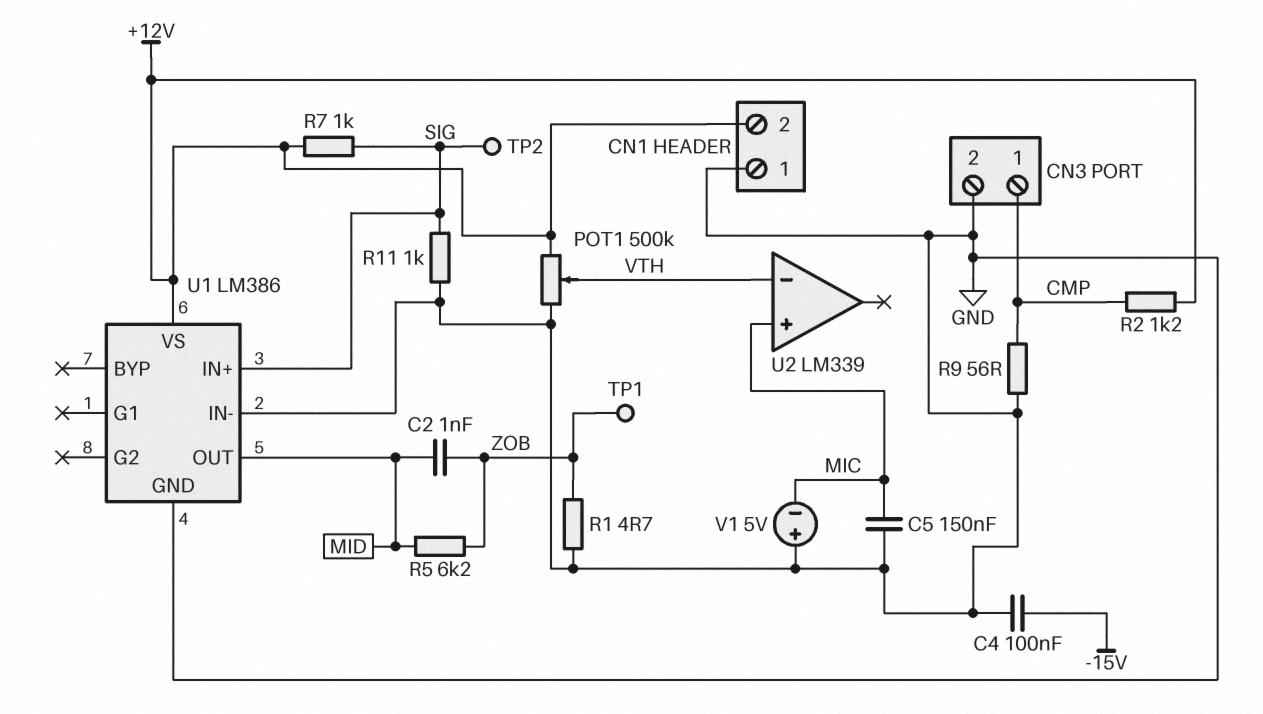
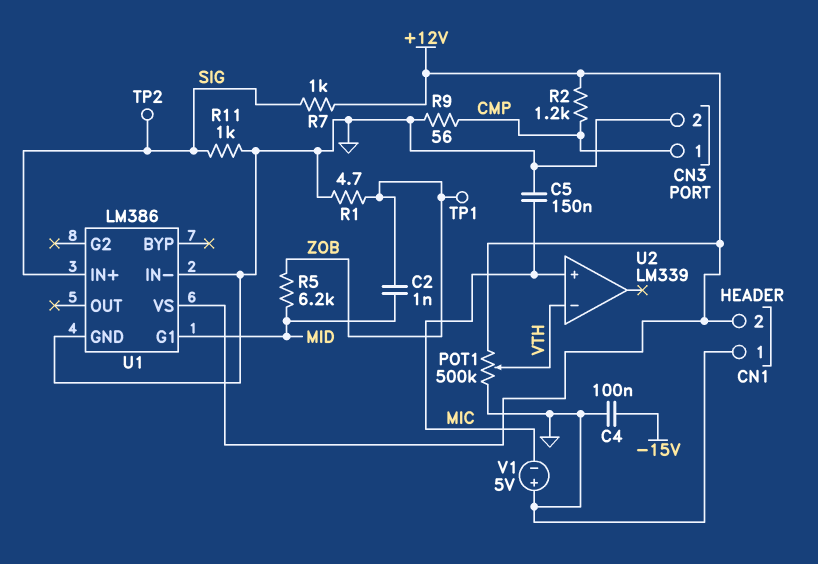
U1 pin G1: none -> MID
U1 pin OUT: MID -> none

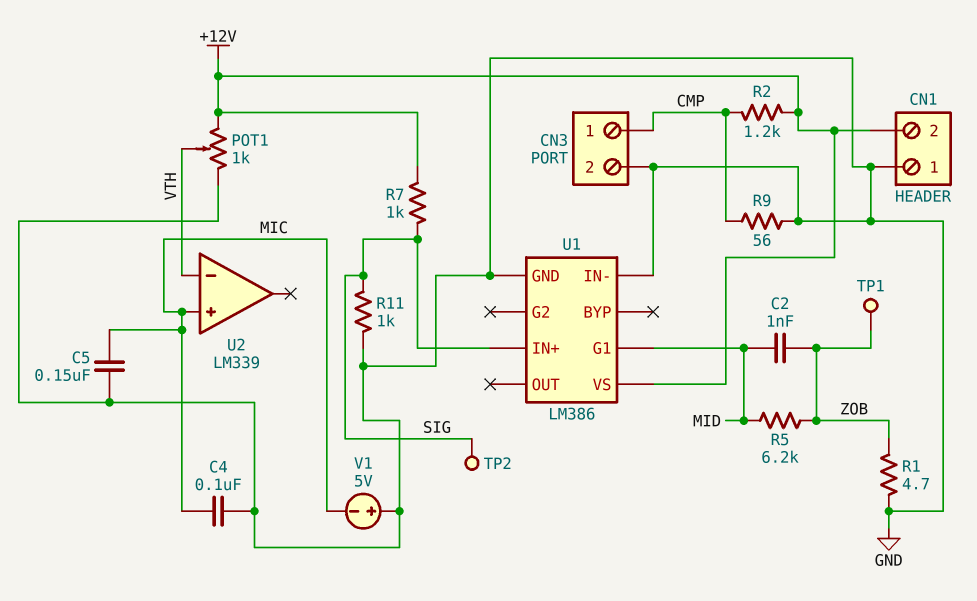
C4: 100nF (-15V, GND) -> 100nF (GND, MIC)
POT1: 500k (+12V, GND, wiper VTH) -> 1k (+12V, GND, wiper VTH)

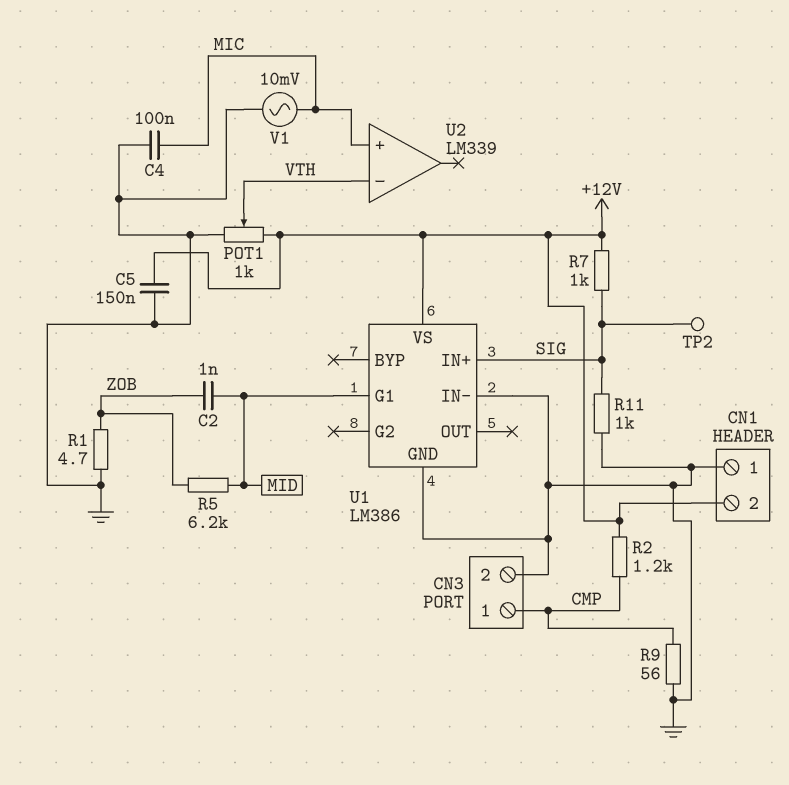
C5: 150nF (GND, MIC) -> 150nF (+12V, GND)
TP1: test point (ZOB) -> none
V1: 5V (plus GND, minus MIC) -> AC 10mV (GND, MIC)

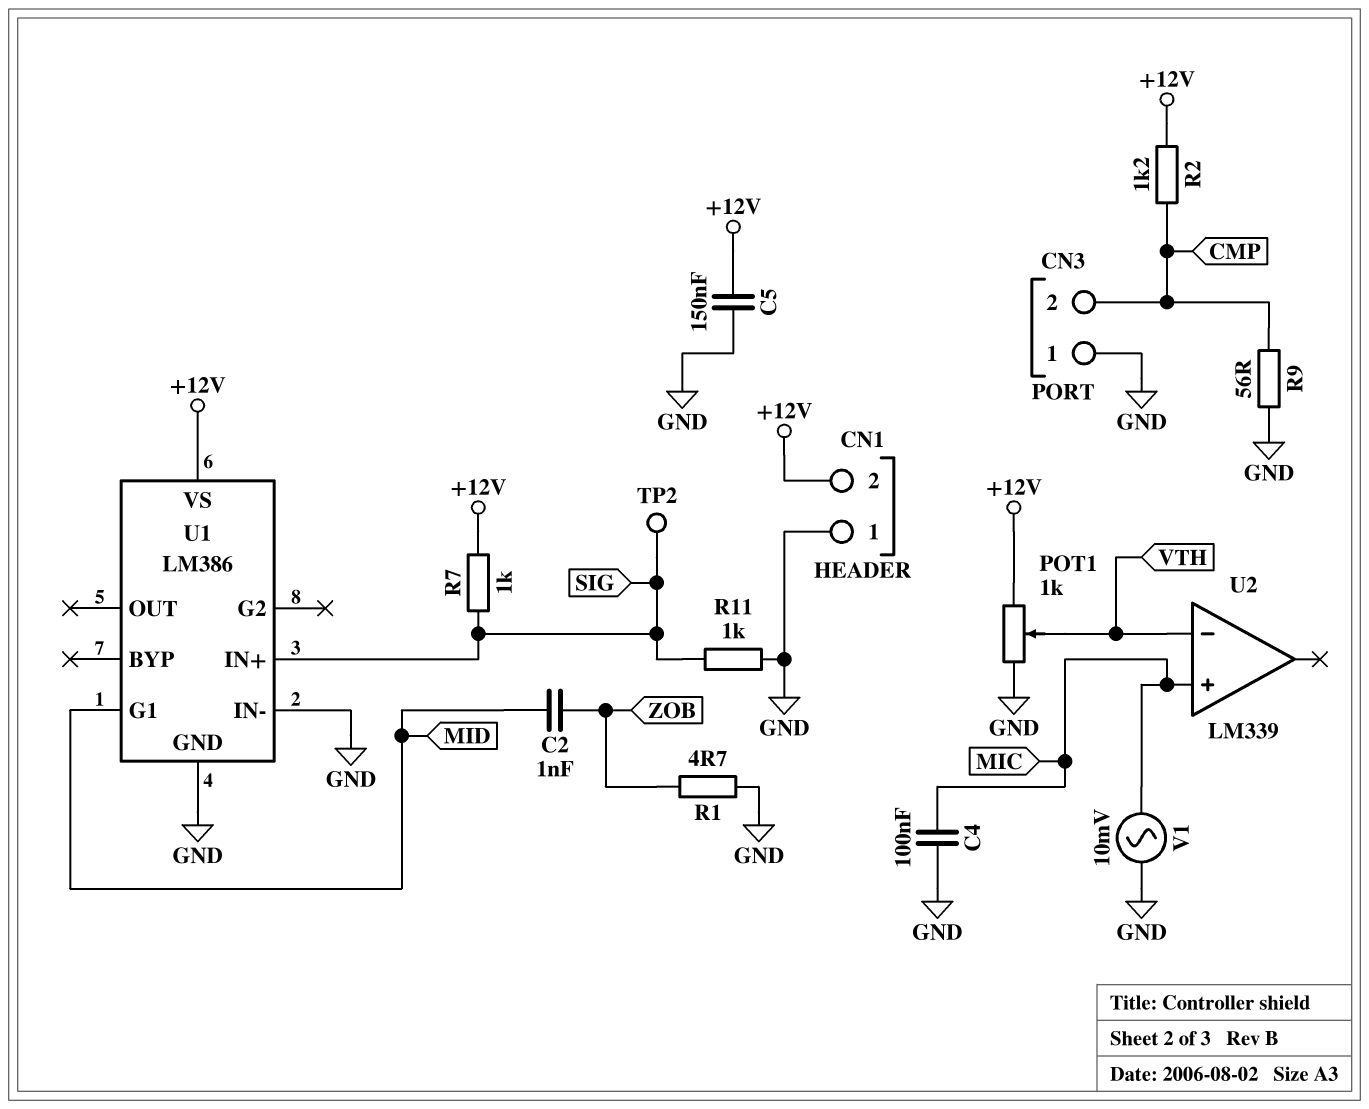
CN3 pin 1: CMP -> GND
CN3 pin 2: GND -> CMP
R5: 6.2k (MID, ZOB) -> none

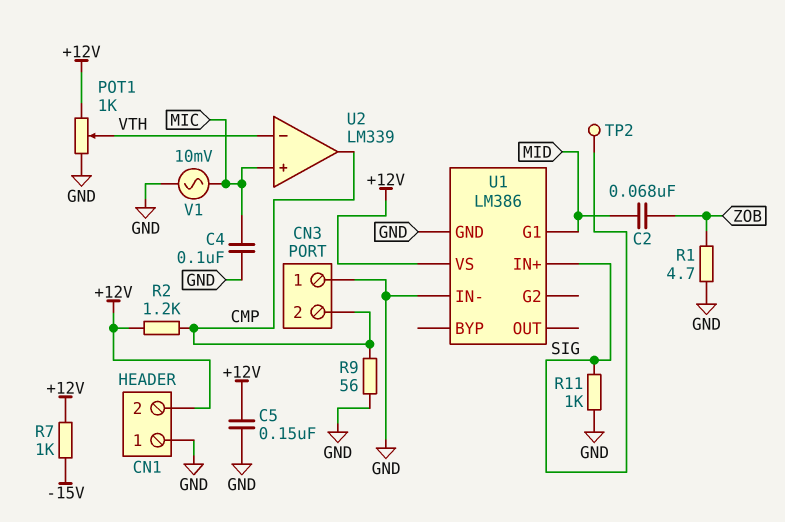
C2: 1nF (MID, ZOB) -> 68nF (MID, ZOB)
R7: 1k (+12V, SIG) -> 1k (+12V, -15V)
U2 pin out: none -> CMP

